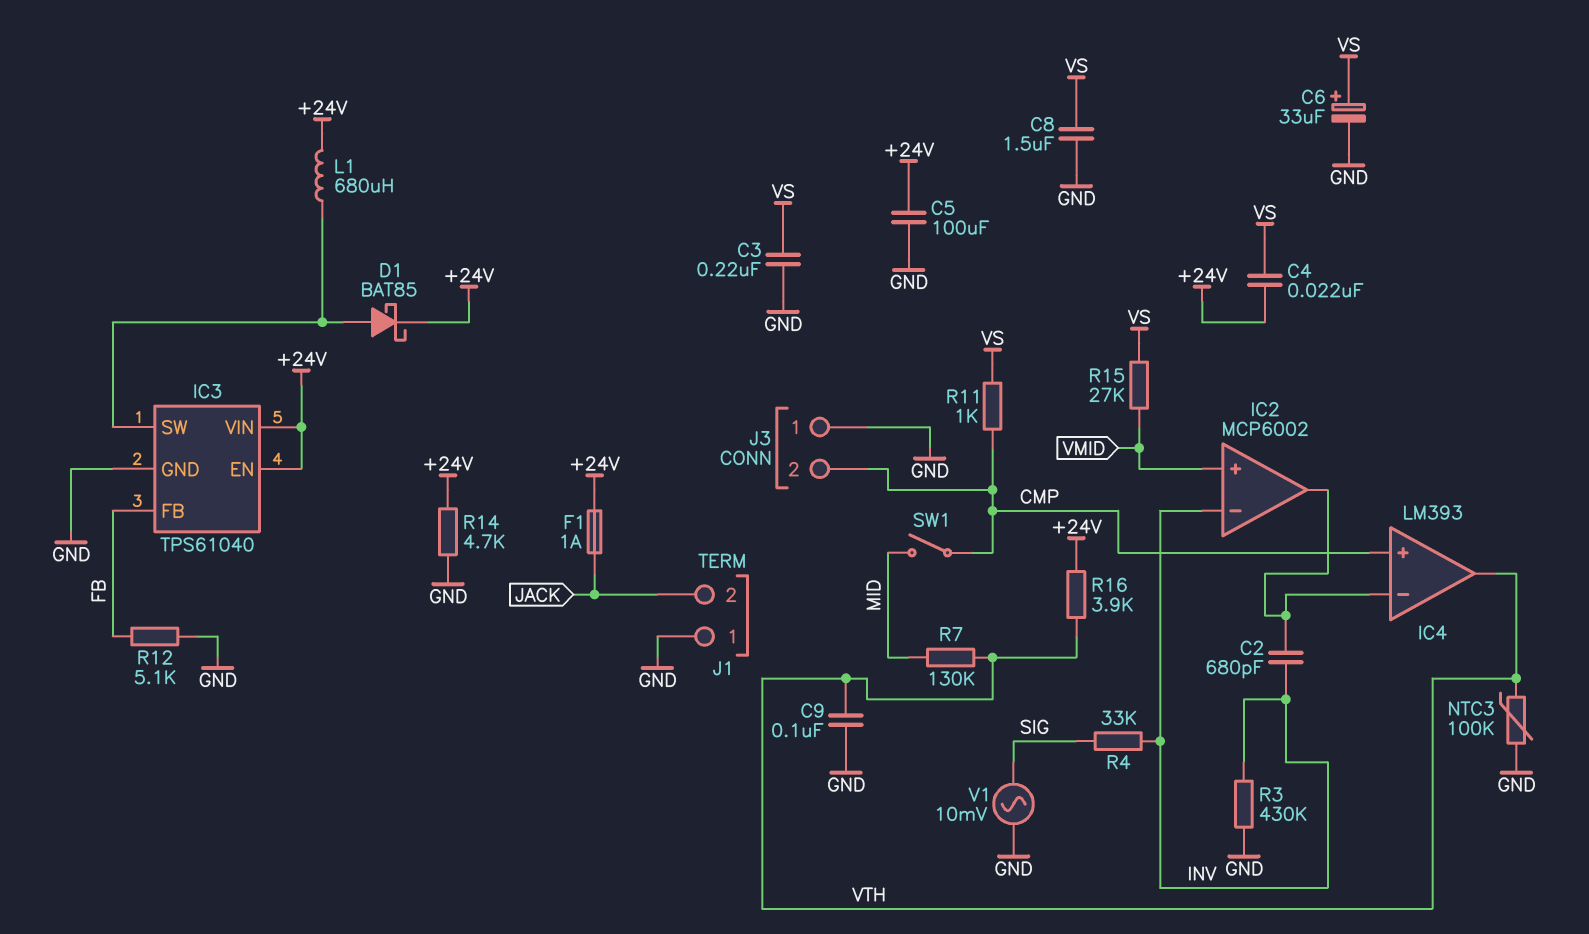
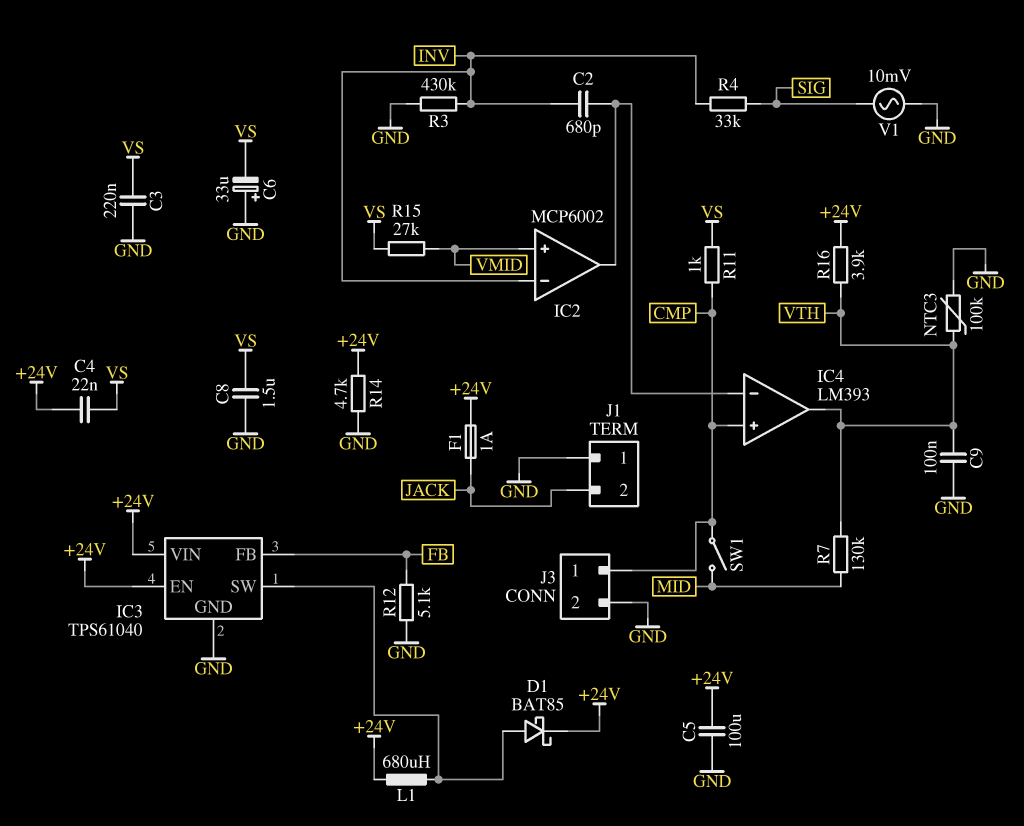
C6: 33uF (plus VS, minus GND) -> 33uF (plus GND, minus VS)
J3 pin 1: GND -> CMP
J3 pin 2: CMP -> GND

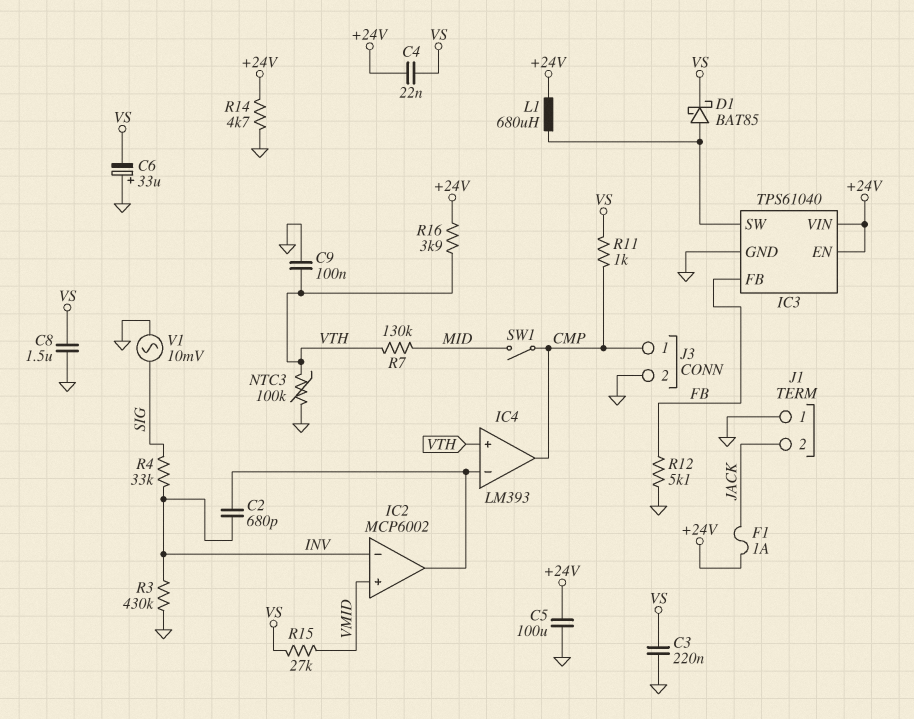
D1: schottky BAT85 (A IC3/SW, K +24V) -> schottky BAT85 (A IC3/SW, K VS)
IC4 pin in+: CMP -> VTH
IC4 pin out: VTH -> CMP

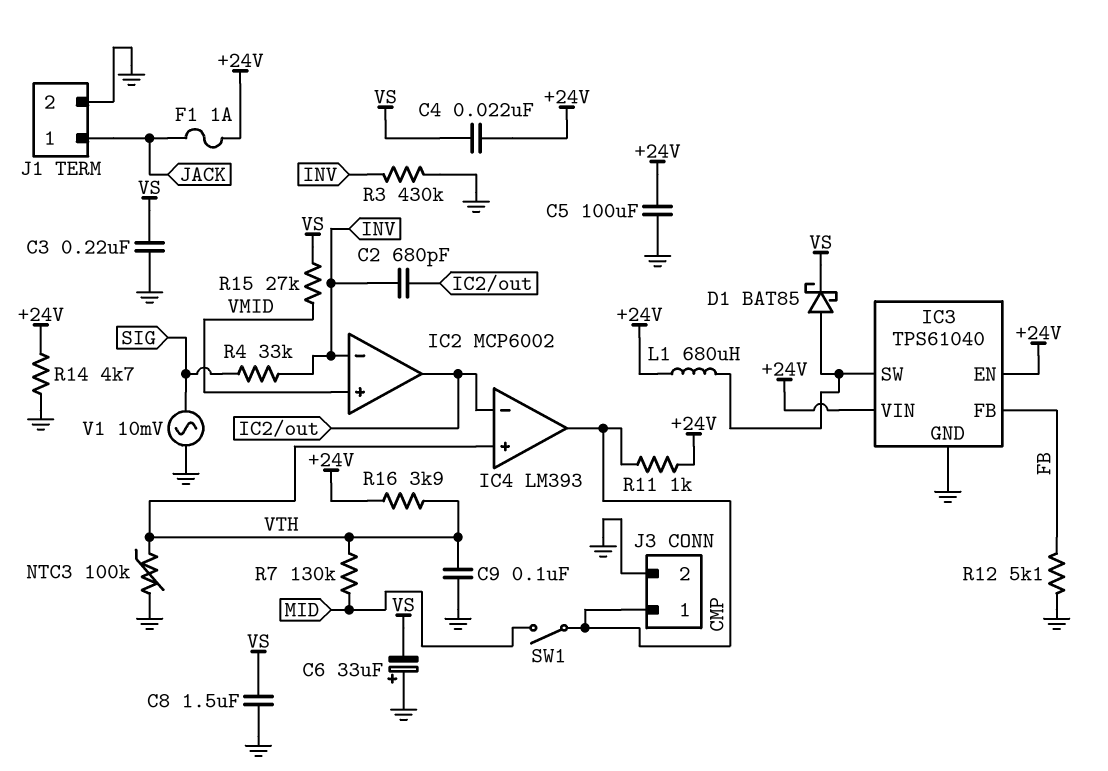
J1 pin 1: GND -> JACK
J1 pin 2: JACK -> GND
R11: 1k (CMP, VS) -> 1k (+24V, CMP)

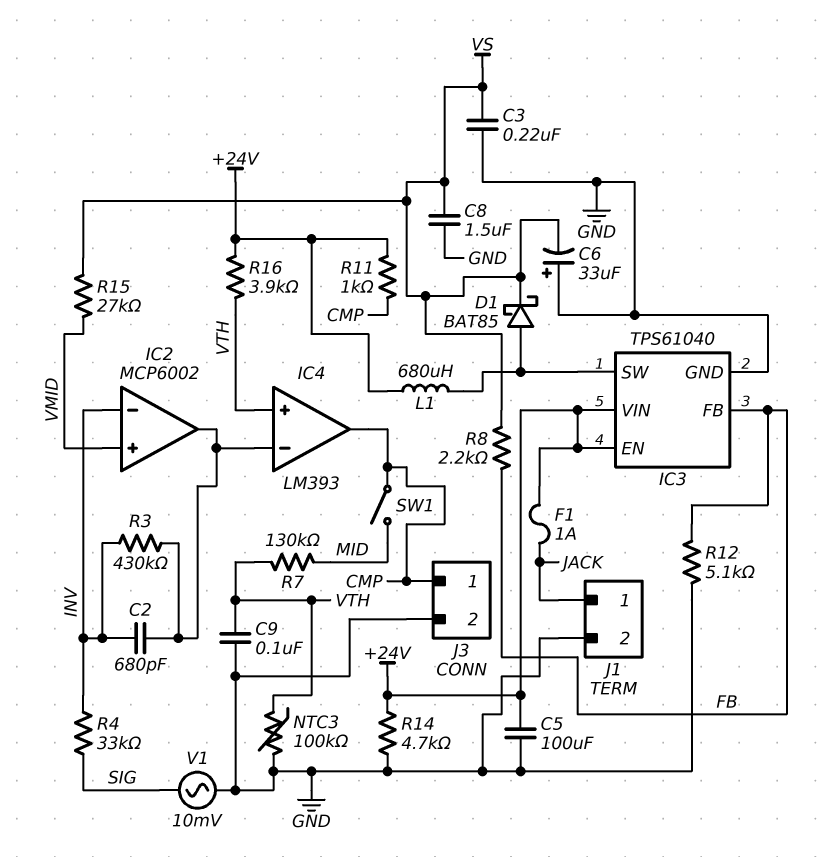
C4: 22nF (+24V, VS) -> none
R3: 430k (GND, INV) -> 430k (IC2/out, INV)
R8: none -> 2.2k (FB, VS)

